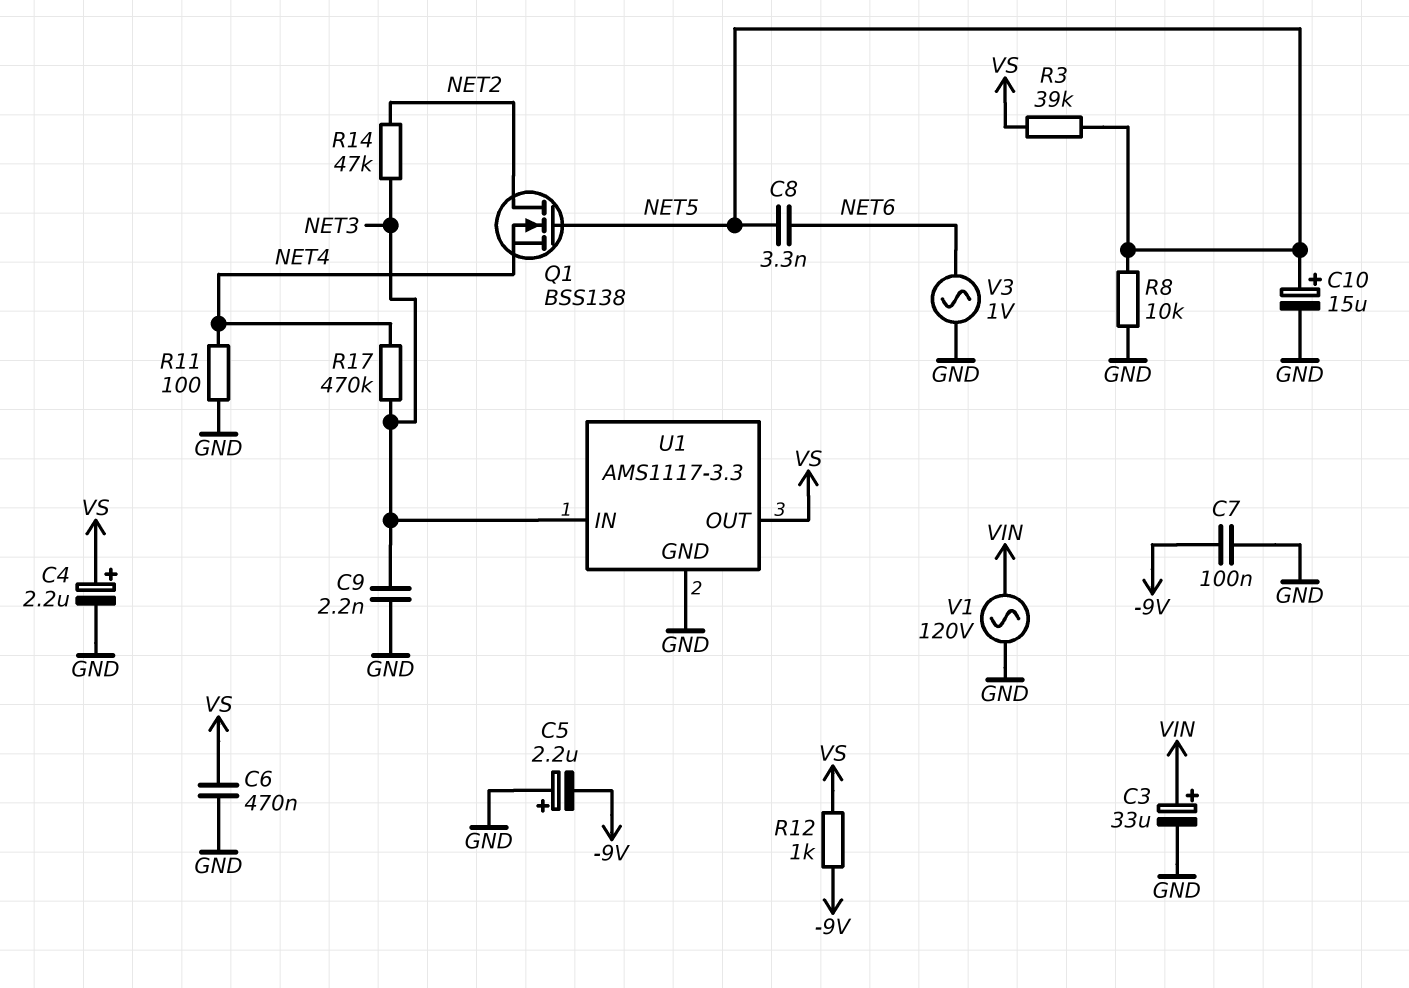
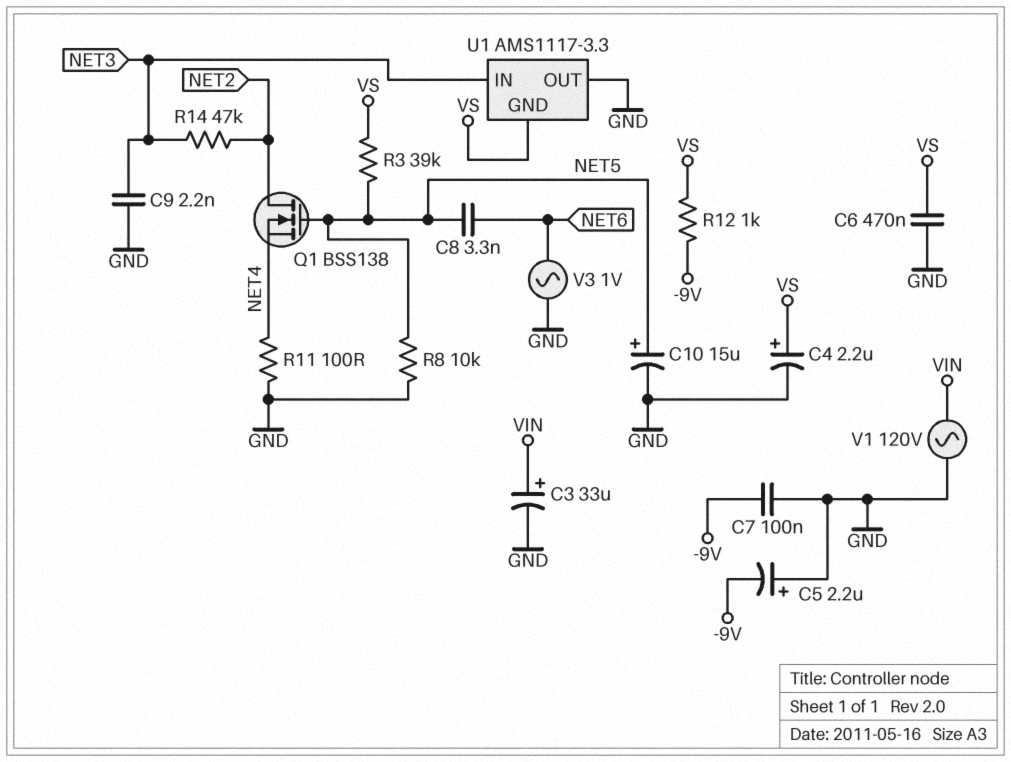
R17: 470k (NET3, NET4) -> none
U1 pin GND: GND -> VS
U1 pin OUT: VS -> GND

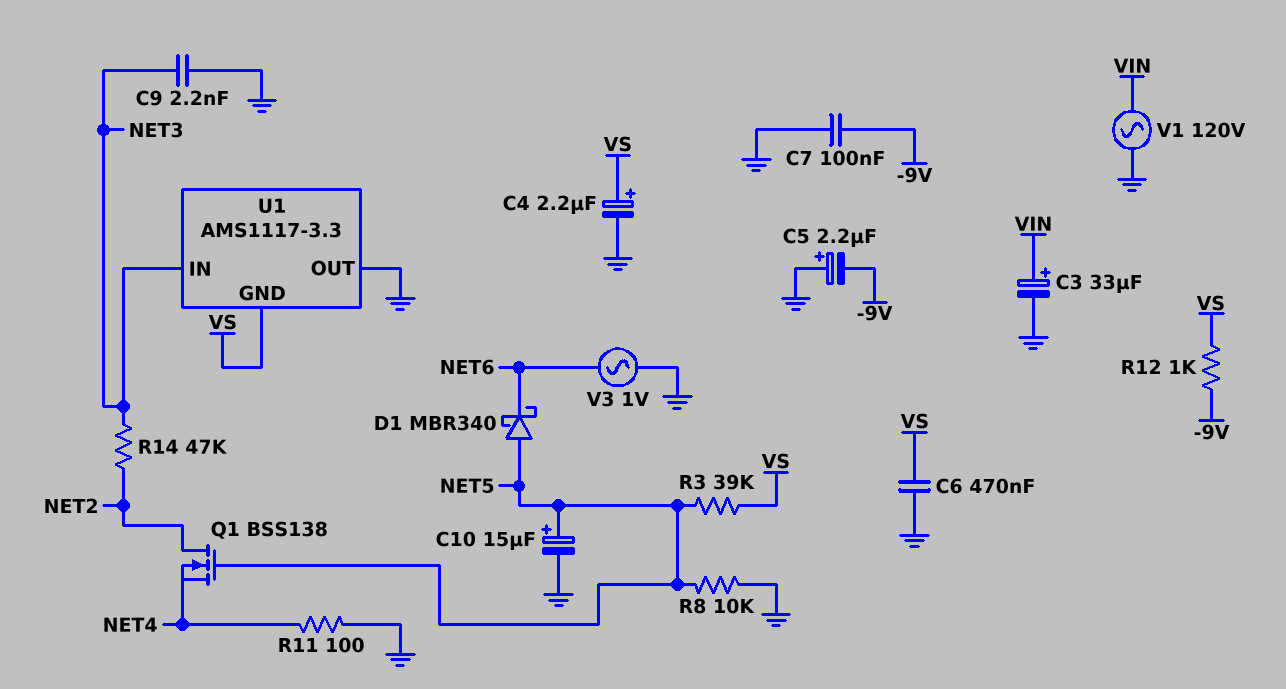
C8: 3.3nF (NET5, NET6) -> none
D1: none -> schottky MBR340 (A NET5, K NET6)

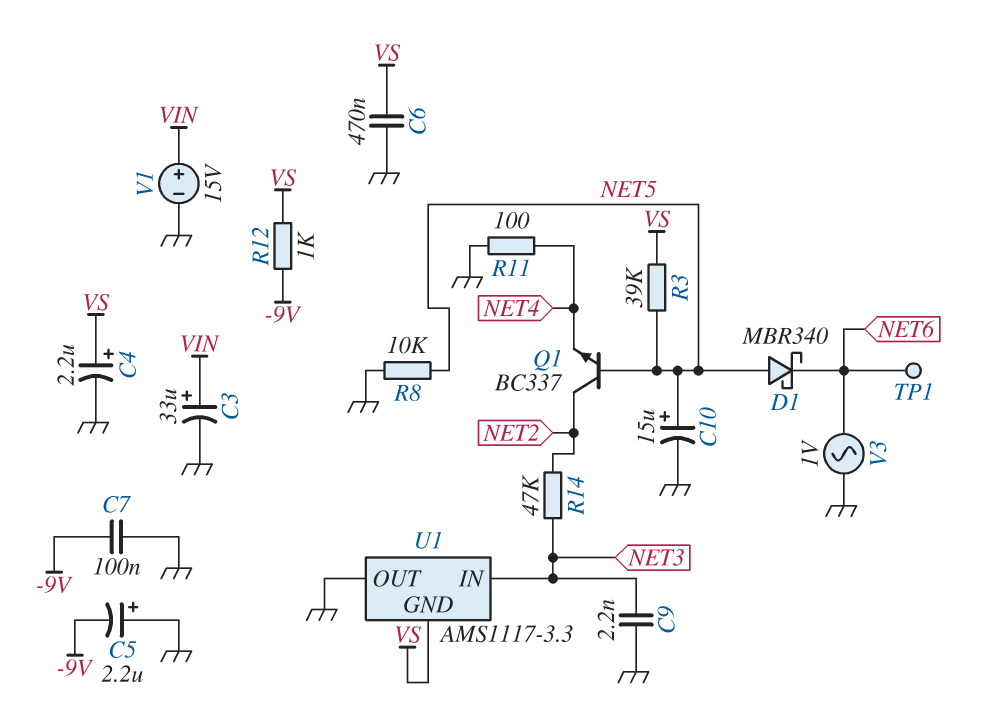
Q1: NMOS BSS138 (G NET5, D NET2, S NET4) -> NPN BC337 (B NET5, C NET2, E NET4)
TP1: none -> test point (NET6)
V1: AC 120V (GND, VIN) -> 15V (plus VIN, minus GND)

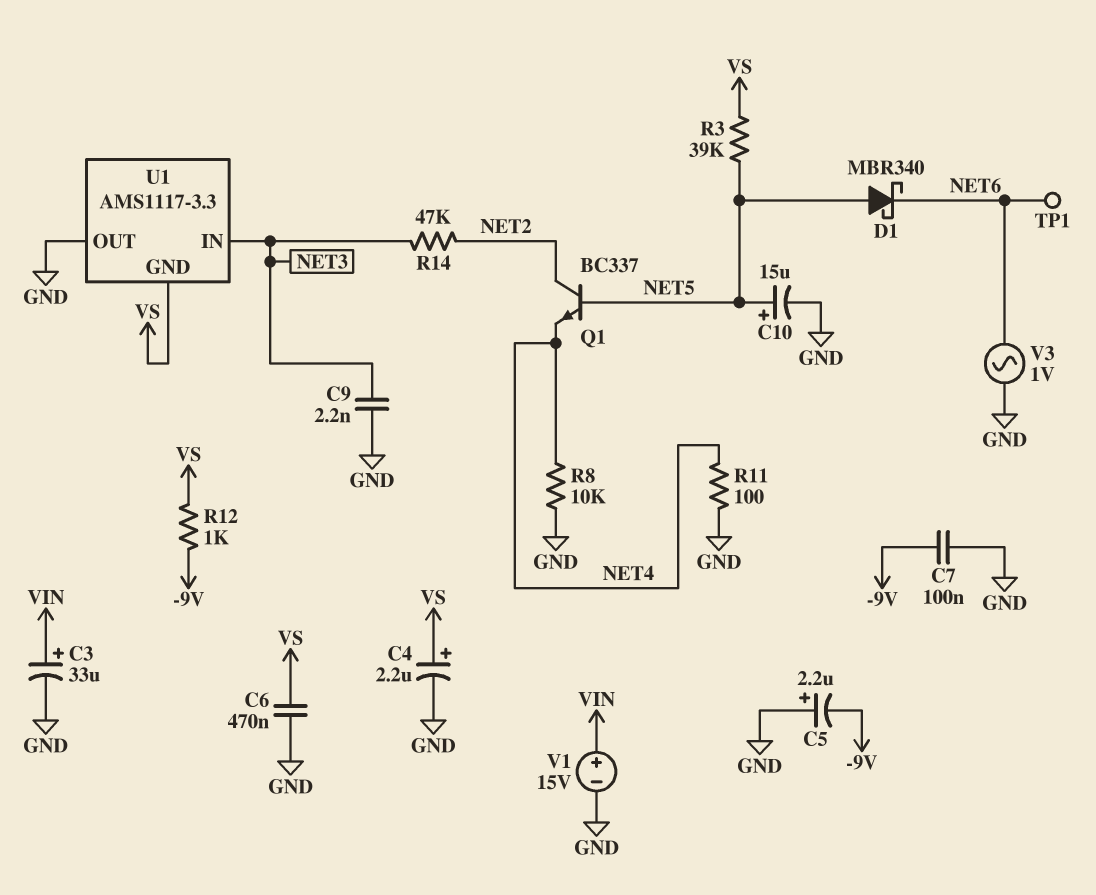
R8: 10k (GND, NET5) -> 10k (GND, NET4)

